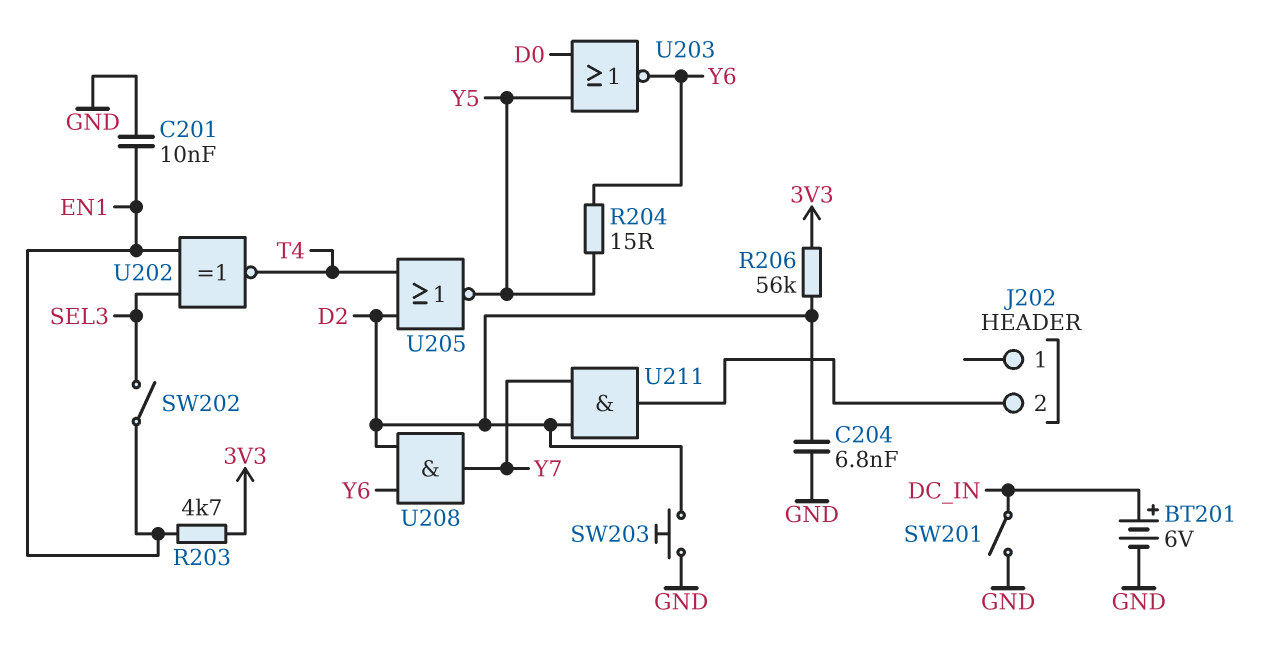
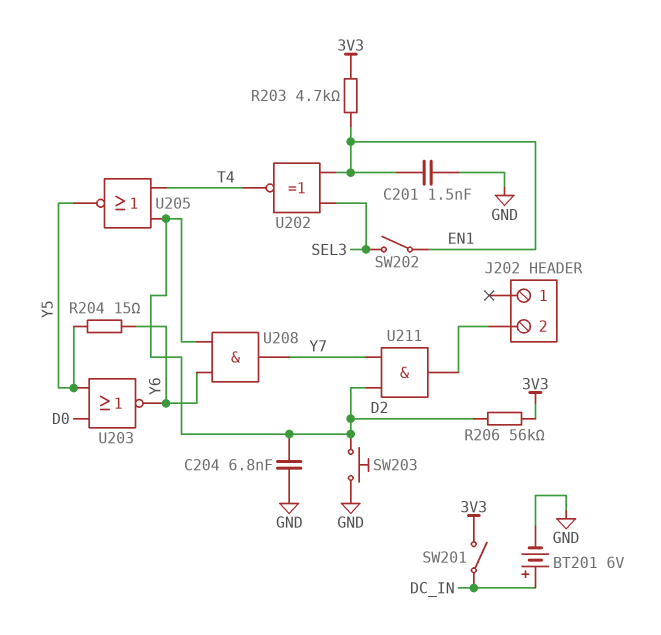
C201: 10nF (EN1, GND) -> 1.5nF (EN1, GND)
SW201: switch (DC_IN, GND) -> switch (3V3, DC_IN)

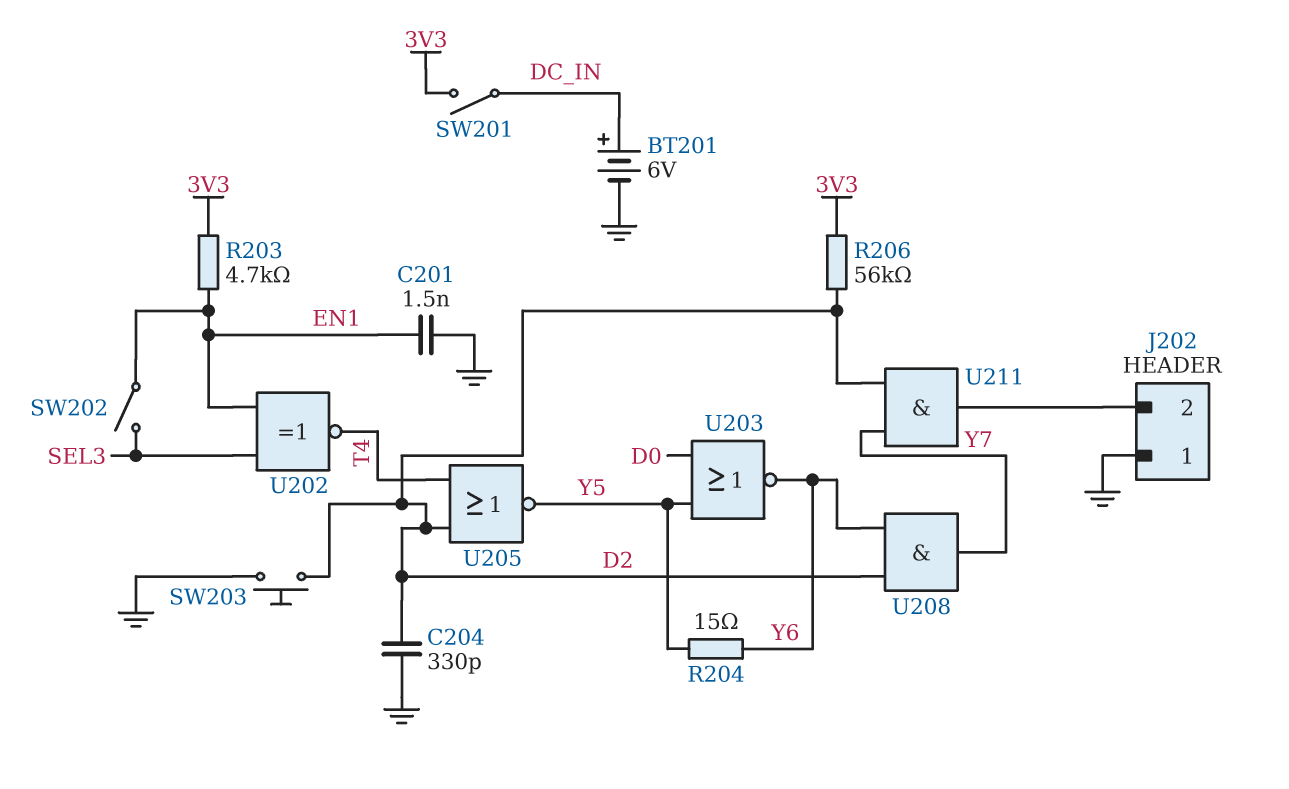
C204: 6.8nF (D2, GND) -> 330pF (D2, GND)
J202 pin 1: none -> GND

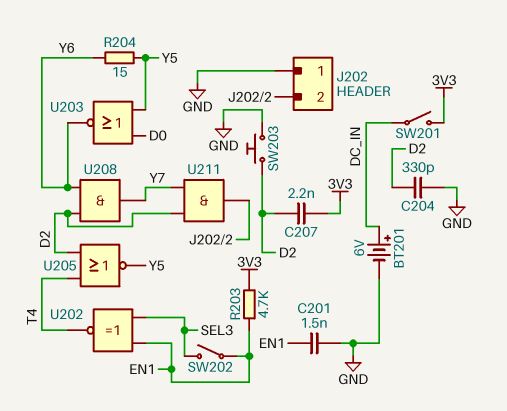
C207: none -> 2.2nF (3V3, D2)
R206: 56k (3V3, D2) -> none

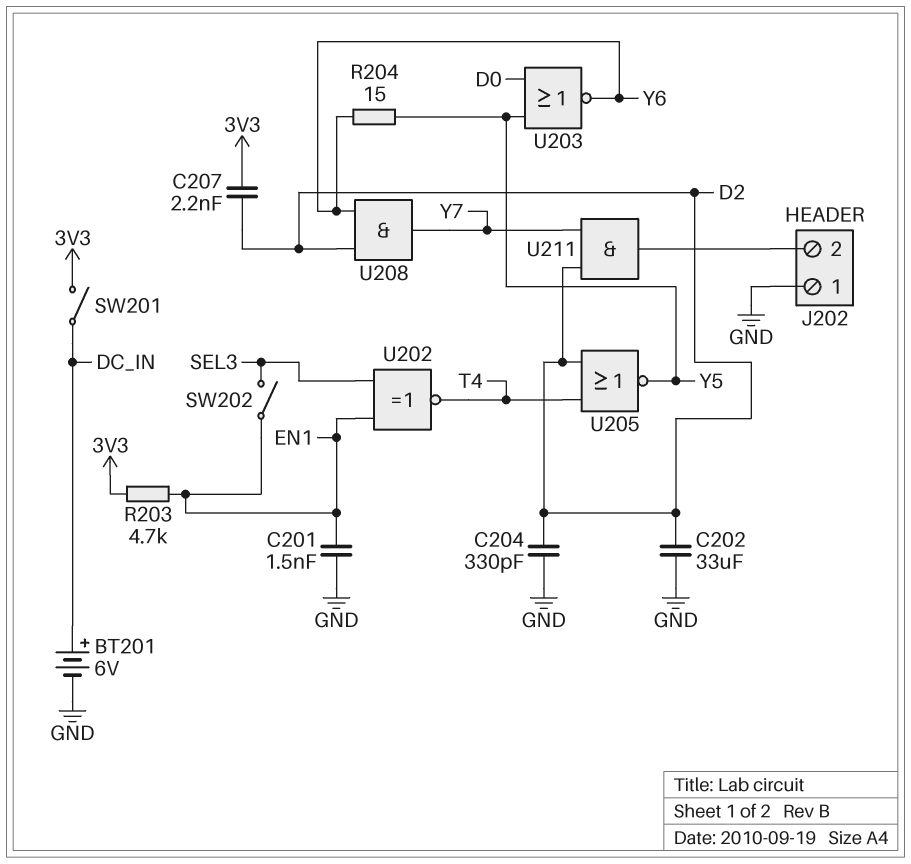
C202: none -> 33uF (D2, GND)
SW203: button (D2, GND) -> none

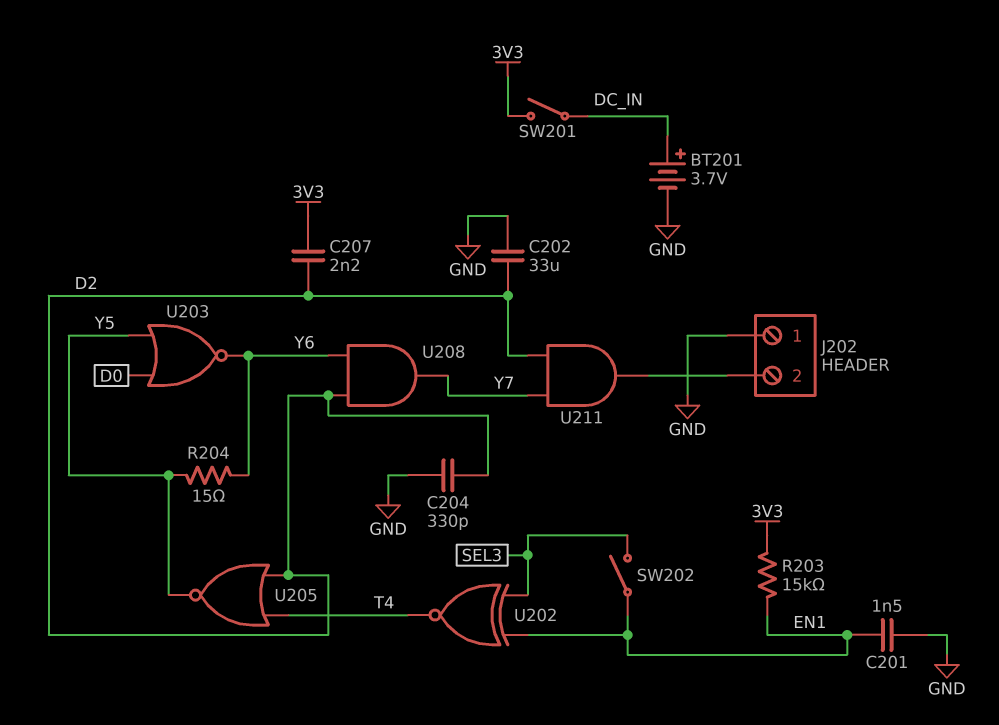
BT201: 6V (plus DC_IN, minus GND) -> 3.7V (plus DC_IN, minus GND)
R203: 4.7k (3V3, EN1) -> 15k (3V3, EN1)

